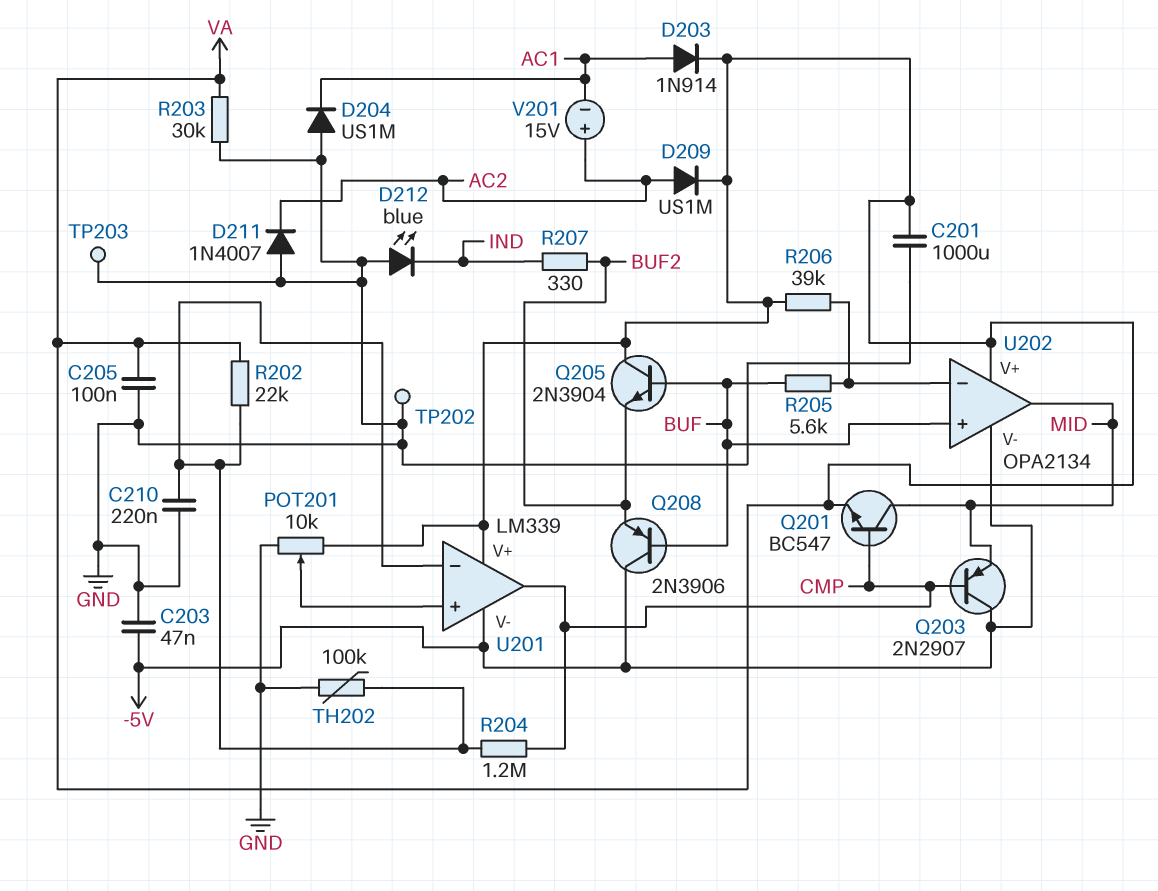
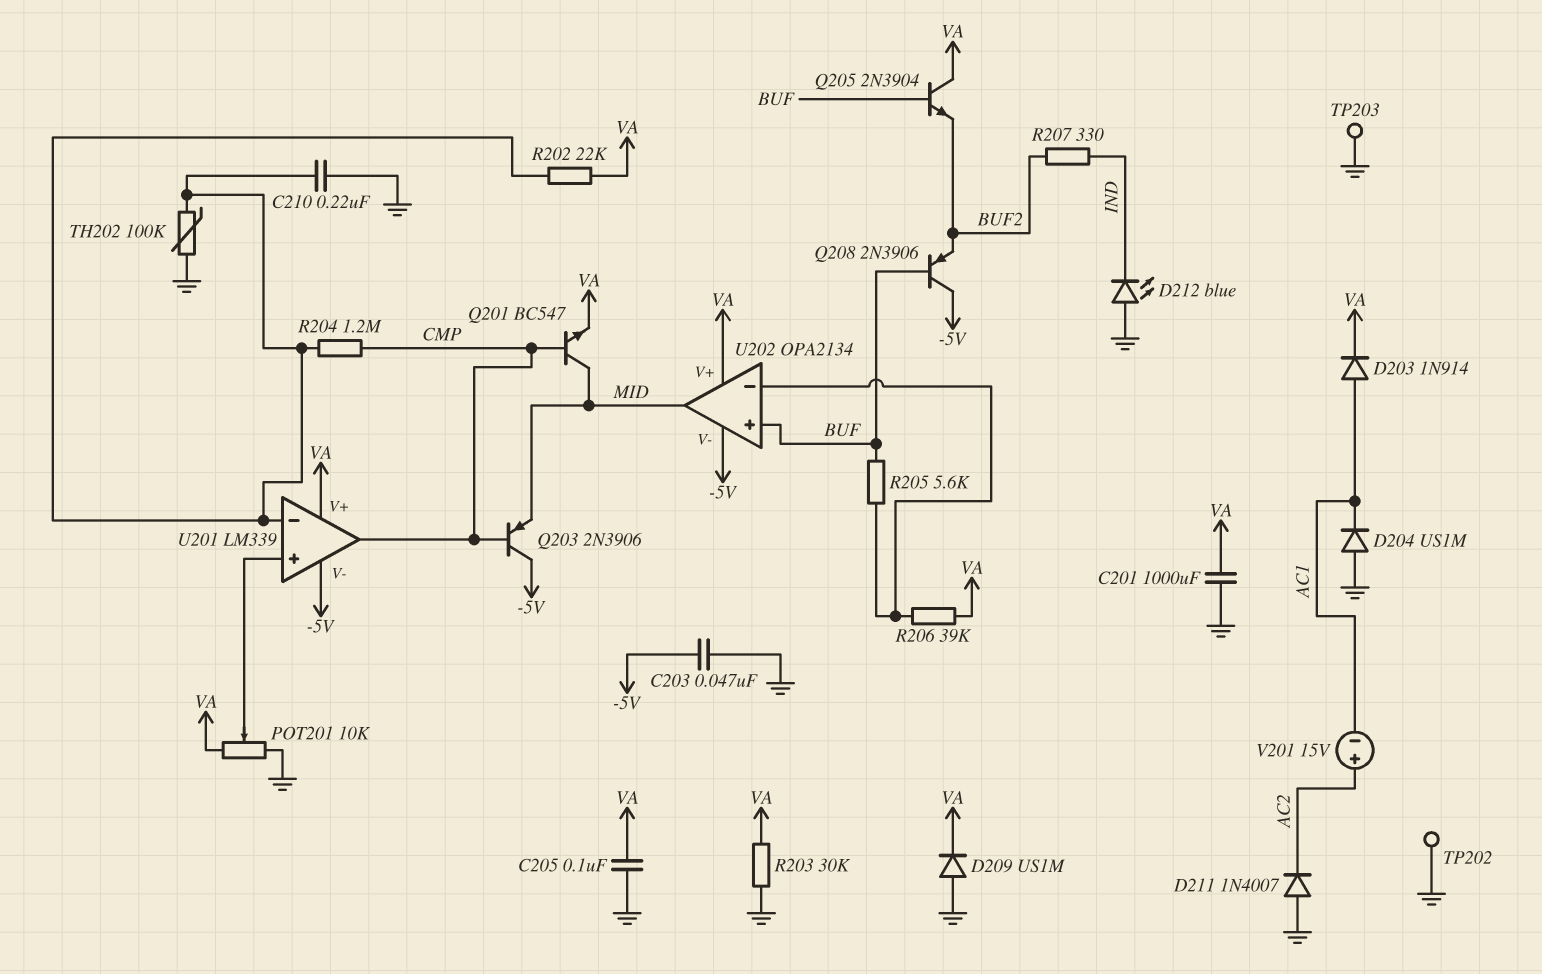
D209: diode US1M (A AC2, K VA) -> diode US1M (A GND, K VA)
Q203: PNP 2N2907 (B CMP, C -5V, E MID) -> PNP 2N3906 (B CMP, C -5V, E MID)

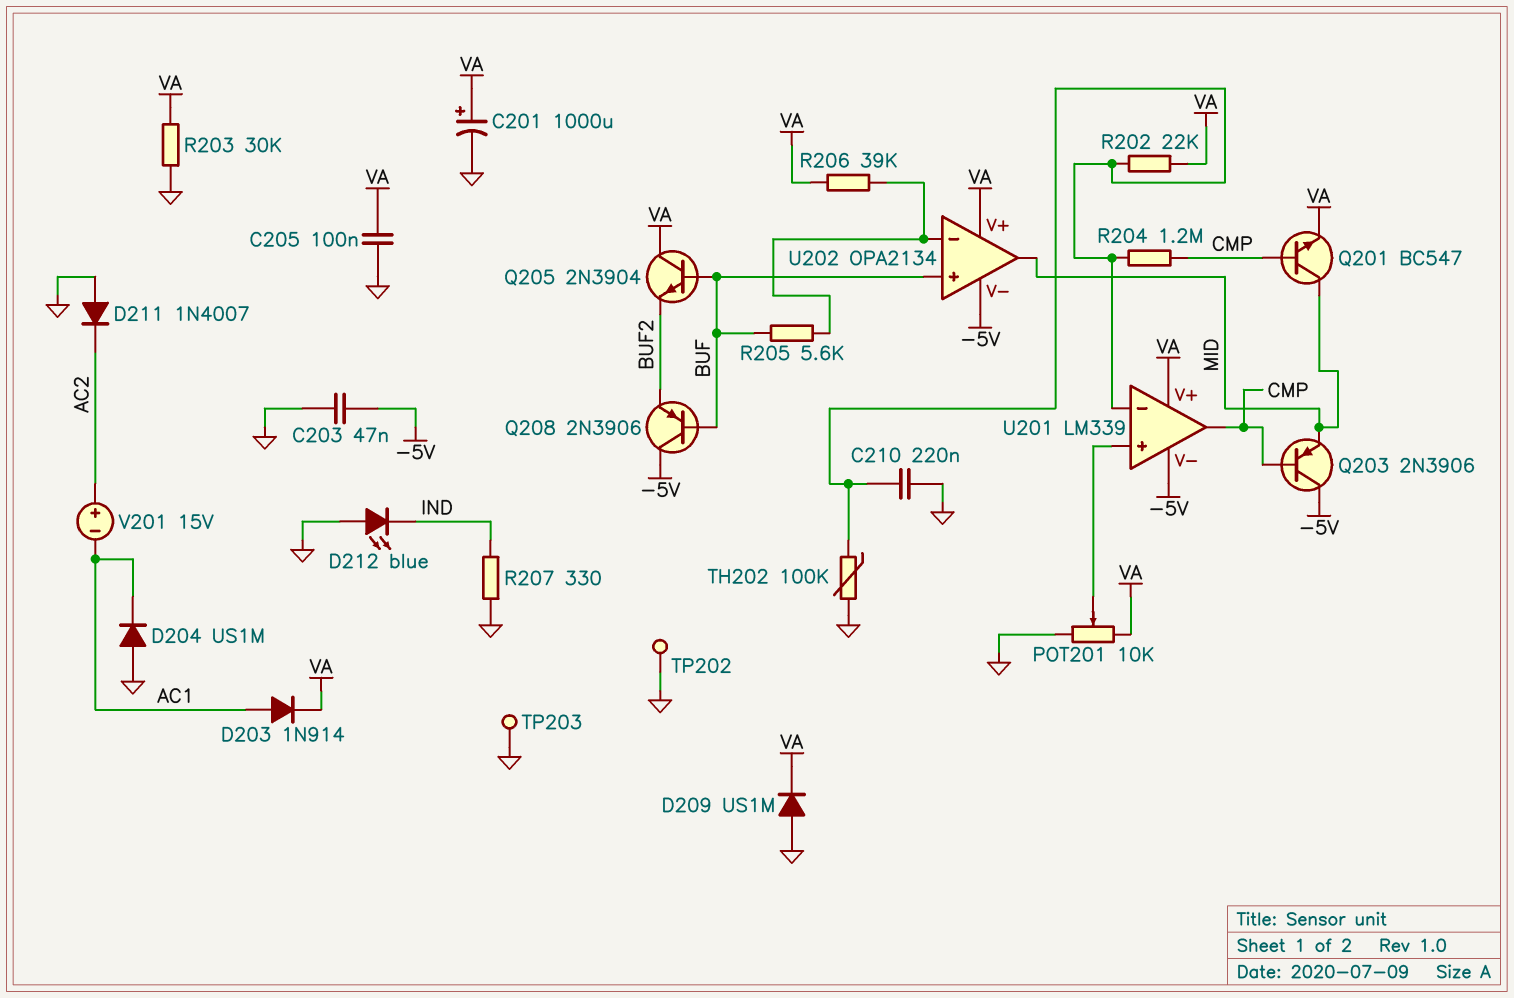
C201: 1000uF (GND, VA) -> 1000uF (plus VA, minus GND)
R207: 330 (BUF2, IND) -> 330 (GND, IND)

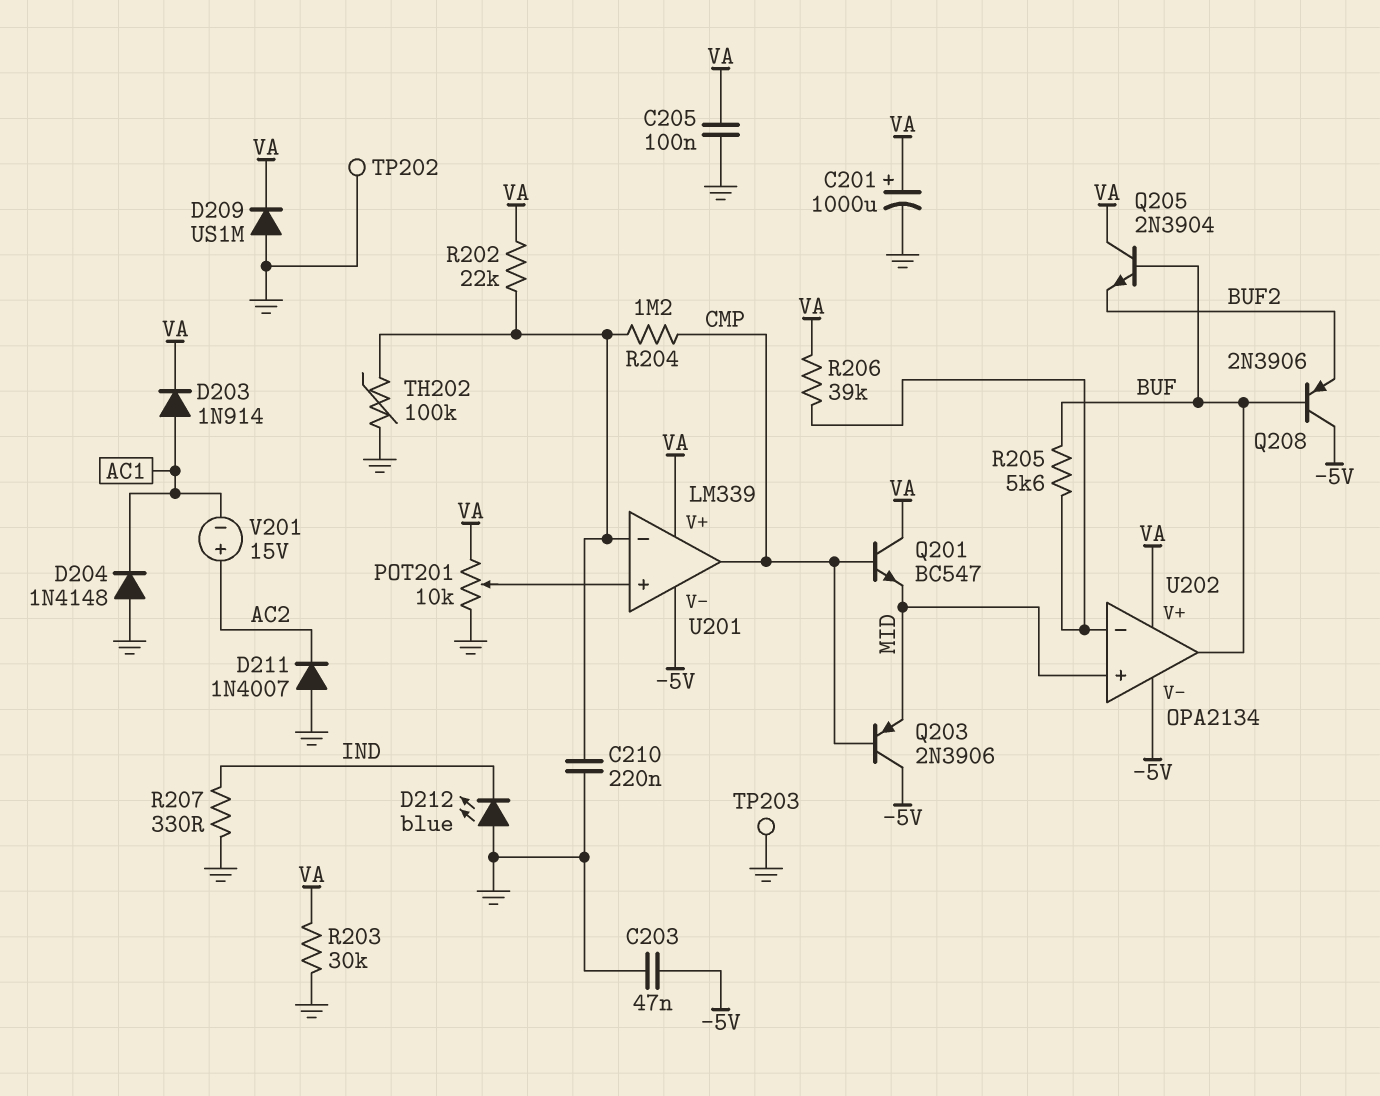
D204: diode US1M (A GND, K AC1) -> diode 1N4148 (A GND, K AC1)
Q201: NPN BC547 (B CMP, C MID, E VA) -> NPN BC547 (B CMP, C VA, E MID)
U202 pin in+: BUF -> MID
U202 pin out: MID -> BUF

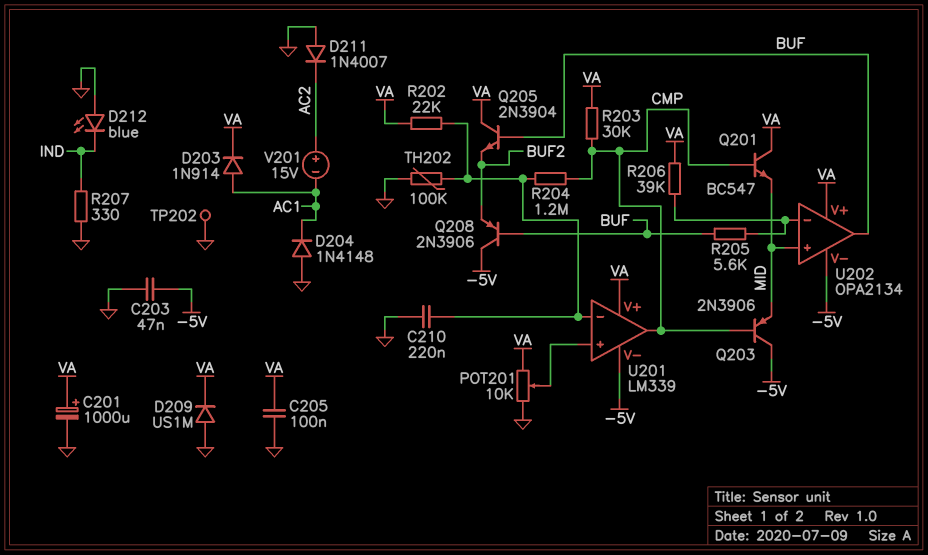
R203: 30k (GND, VA) -> 30k (CMP, VA)
TP203: test point (GND) -> none

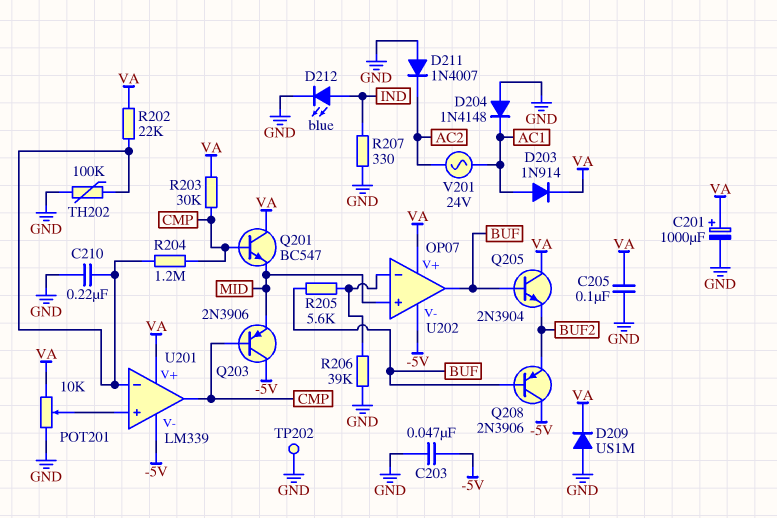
D212: LED blue (A GND, K IND) -> LED blue (A IND, K GND)
R206: 39k (U202/in-, VA) -> 39k (GND, U202/in-)
U202: OPA2134 -> OP07
V201: 15V (plus AC2, minus AC1) -> AC 24V (AC1, AC2)

